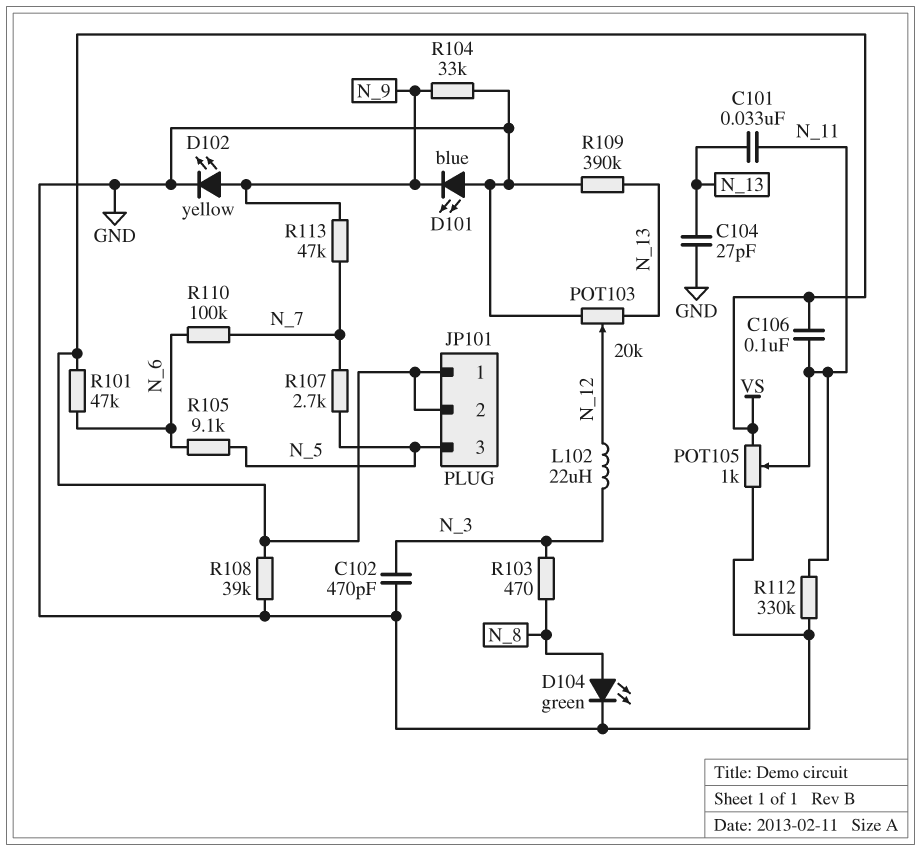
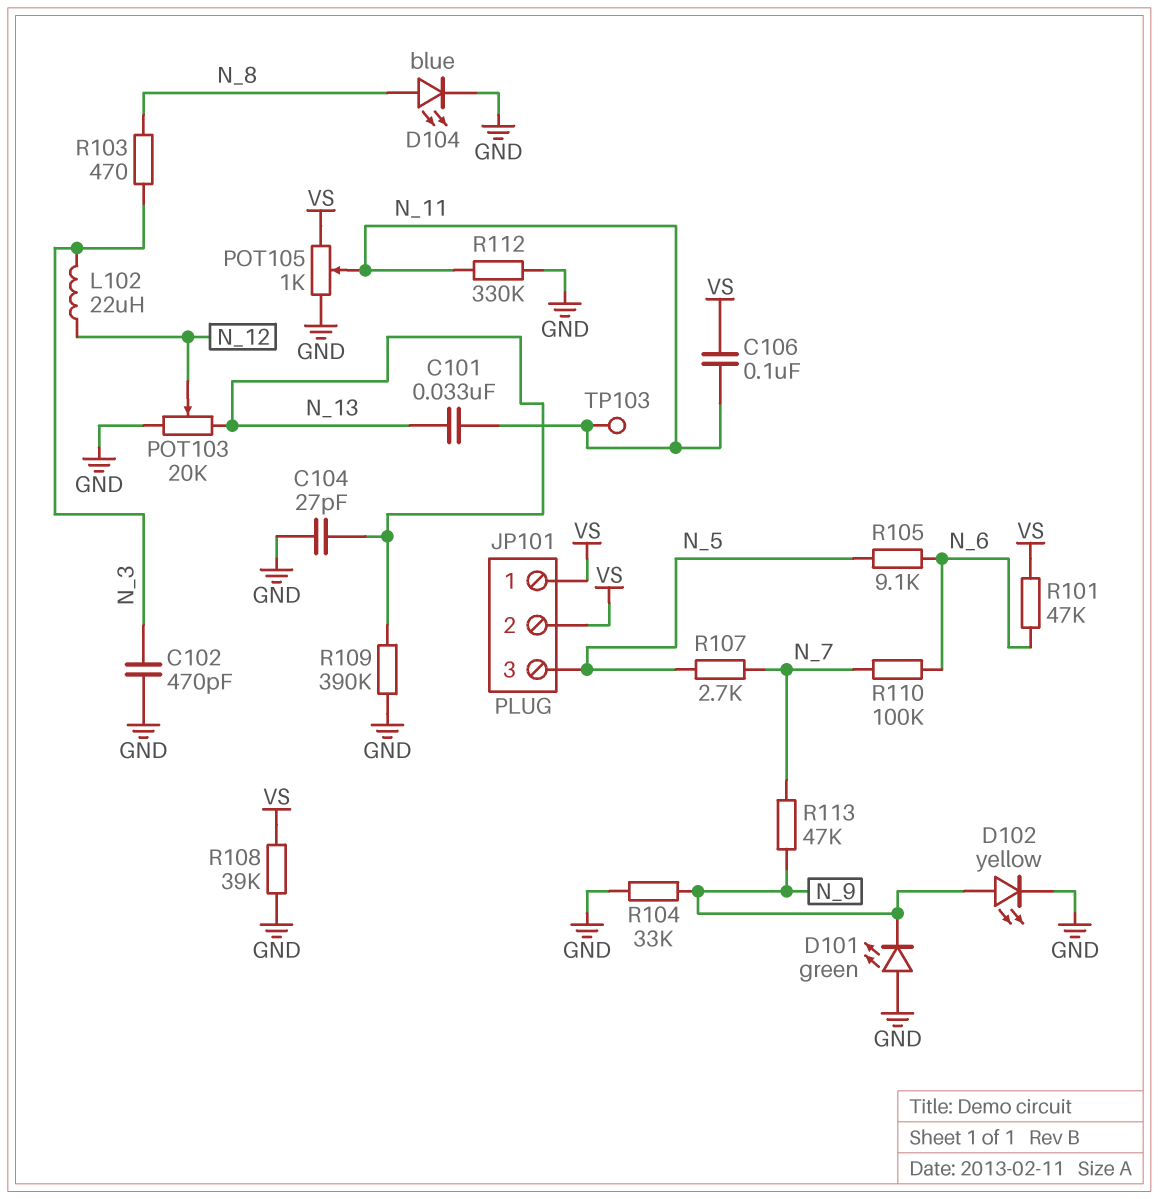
D101: LED blue (A GND, K N_9) -> LED green (A GND, K N_9)
D104: LED green (A N_8, K GND) -> LED blue (A N_8, K GND)
TP103: none -> test point (N_11)

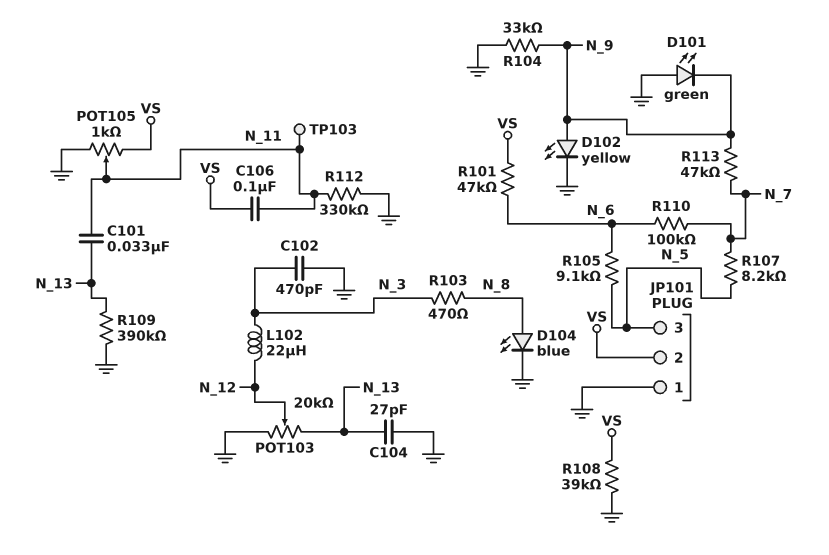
JP101 pin 1: VS -> GND
R107: 2.7k (N_5, N_7) -> 8.2k (N_5, N_7)

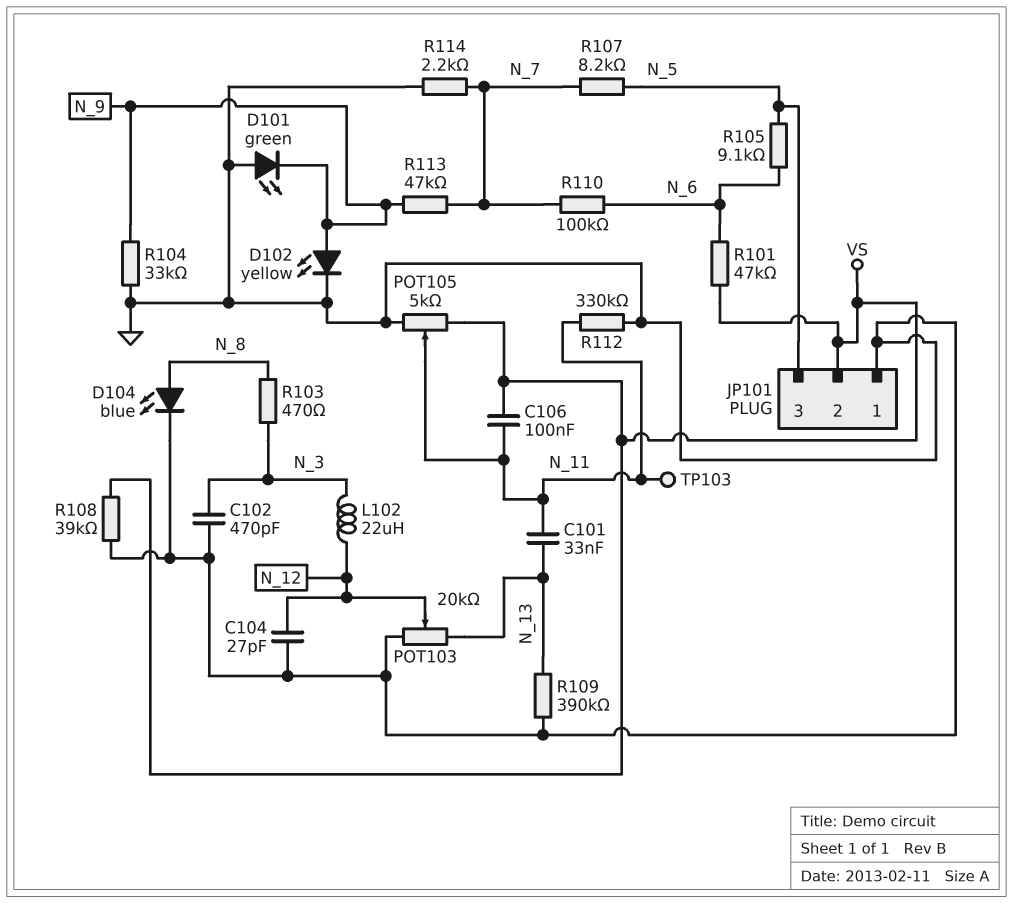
C104: 27pF (GND, N_13) -> 27pF (GND, N_12)
POT105: 1k (GND, VS, wiper N_11) -> 5k (GND, VS, wiper N_11)
R114: none -> 2.2k (GND, N_7)

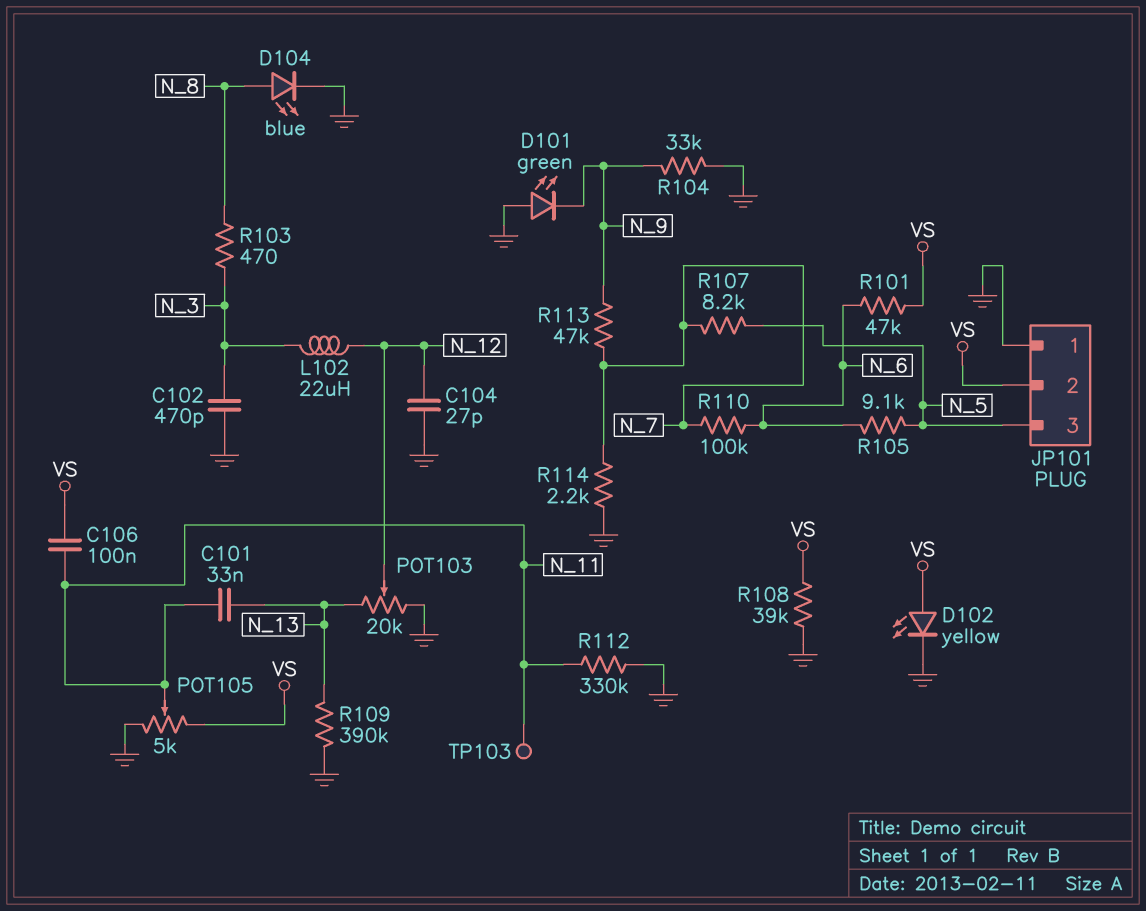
D102: LED yellow (A N_9, K GND) -> LED yellow (A VS, K GND)

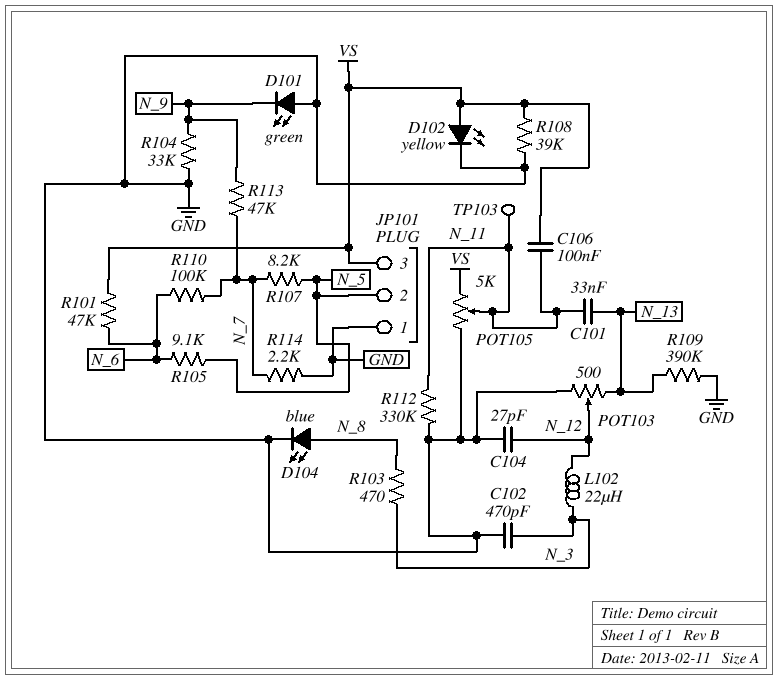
JP101 pin 2: VS -> N_5
JP101 pin 3: N_5 -> VS
POT103: 20k (GND, N_13, wiper N_12) -> 500 (GND, N_13, wiper N_12)

